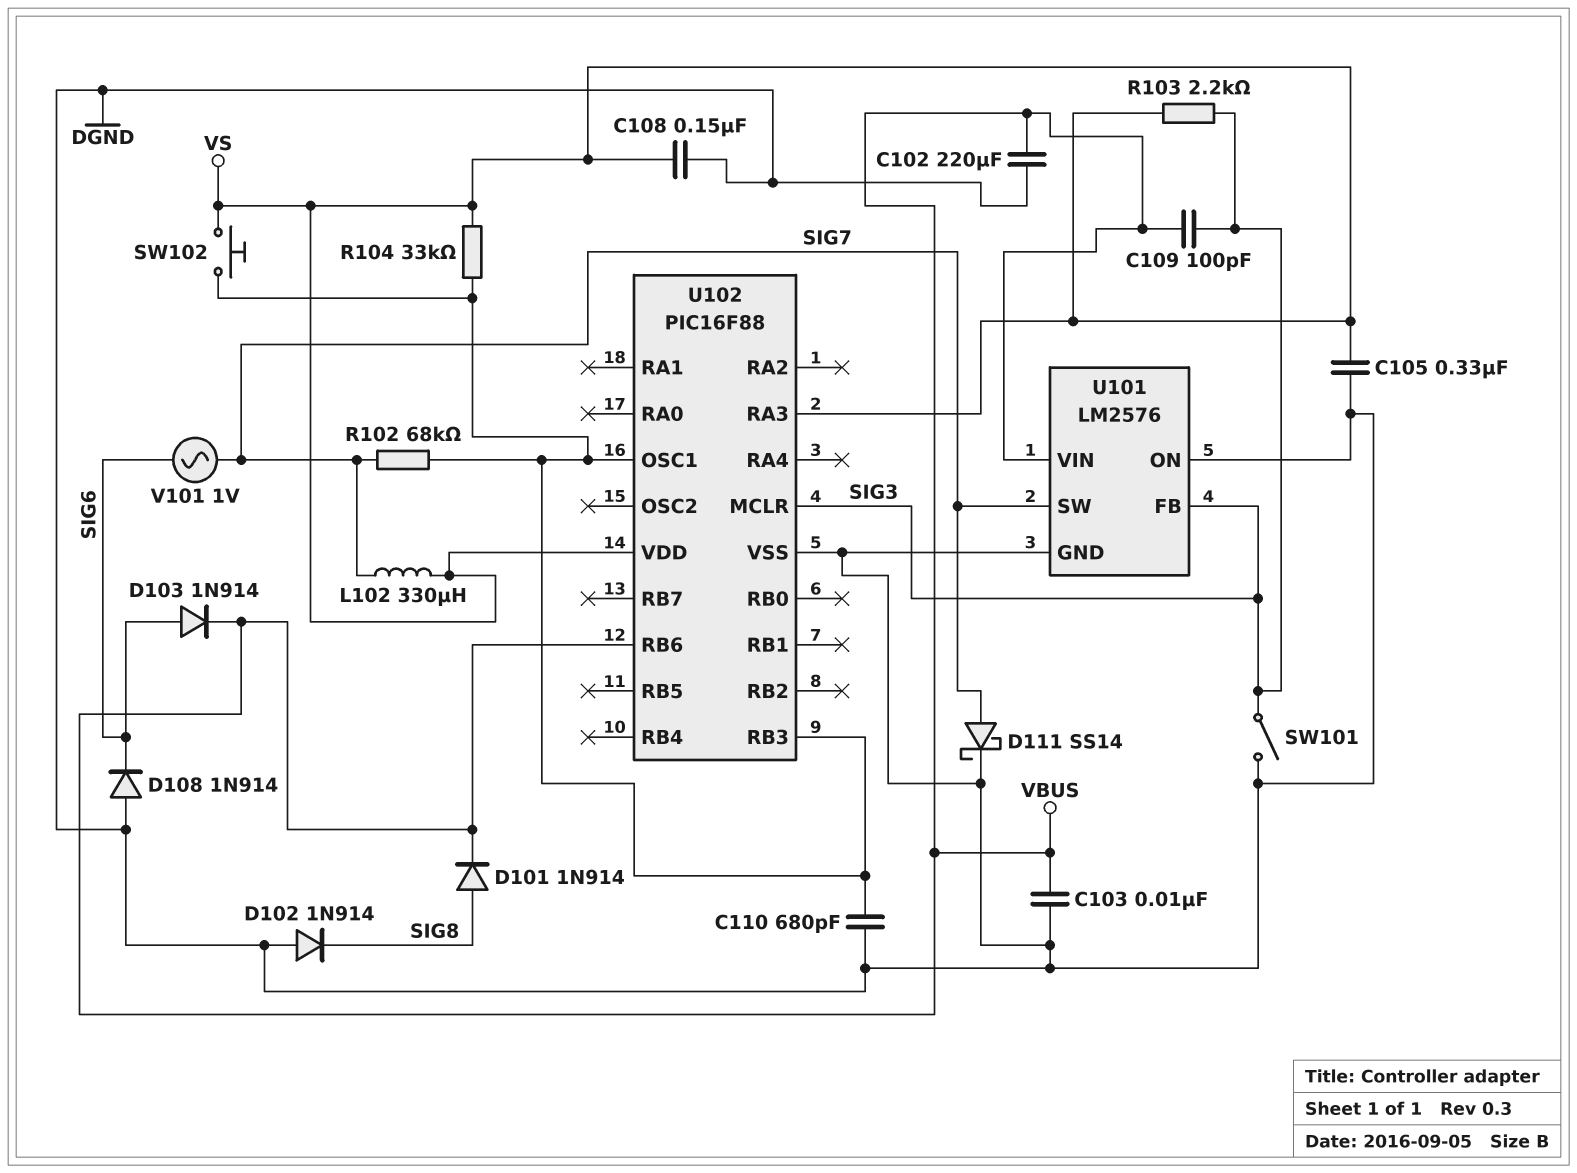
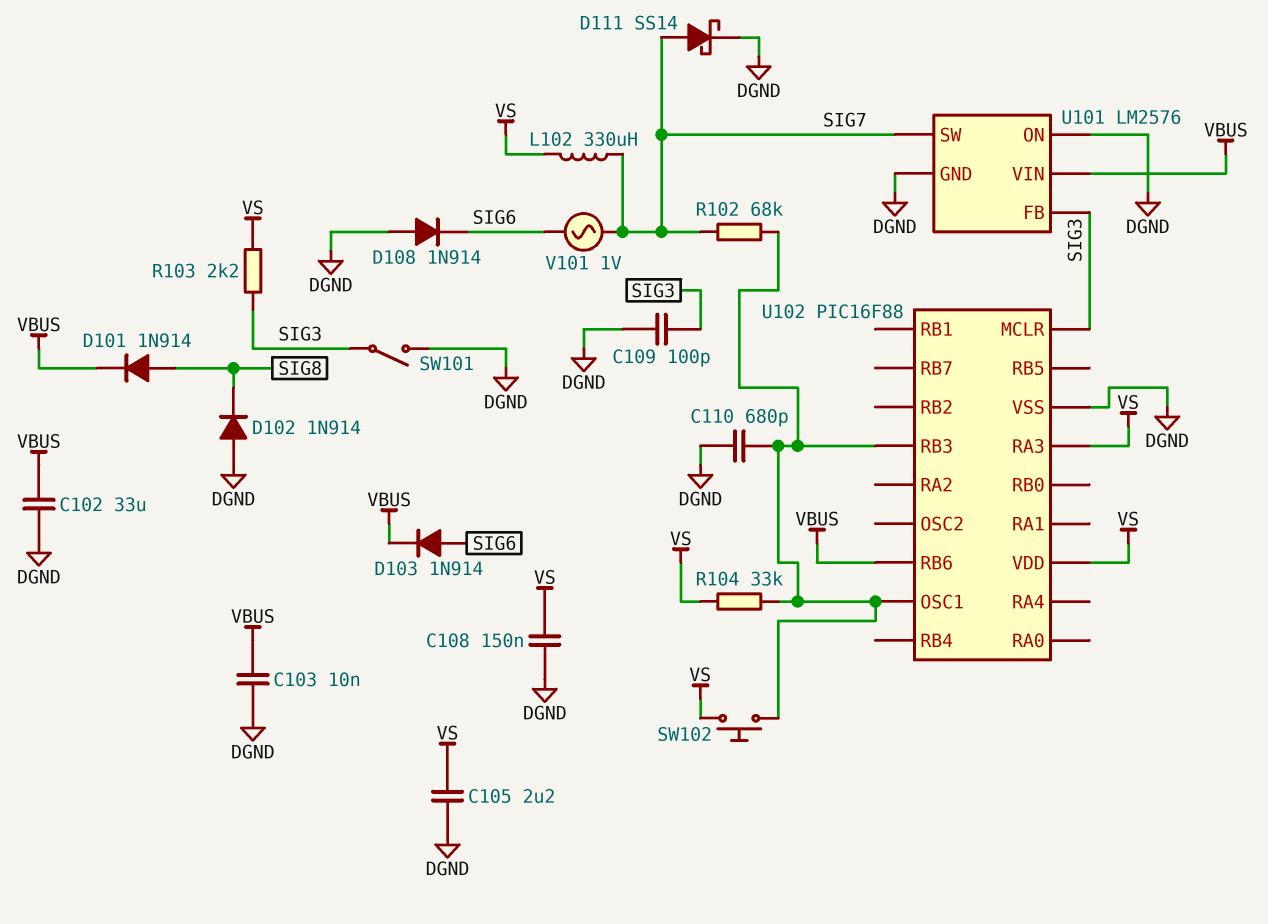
C102: 220uF (DGND, VBUS) -> 33uF (DGND, VBUS)
C105: 330nF (DGND, VS) -> 2.2uF (DGND, VS)
C109: 100pF (SIG3, VBUS) -> 100pF (DGND, SIG3)

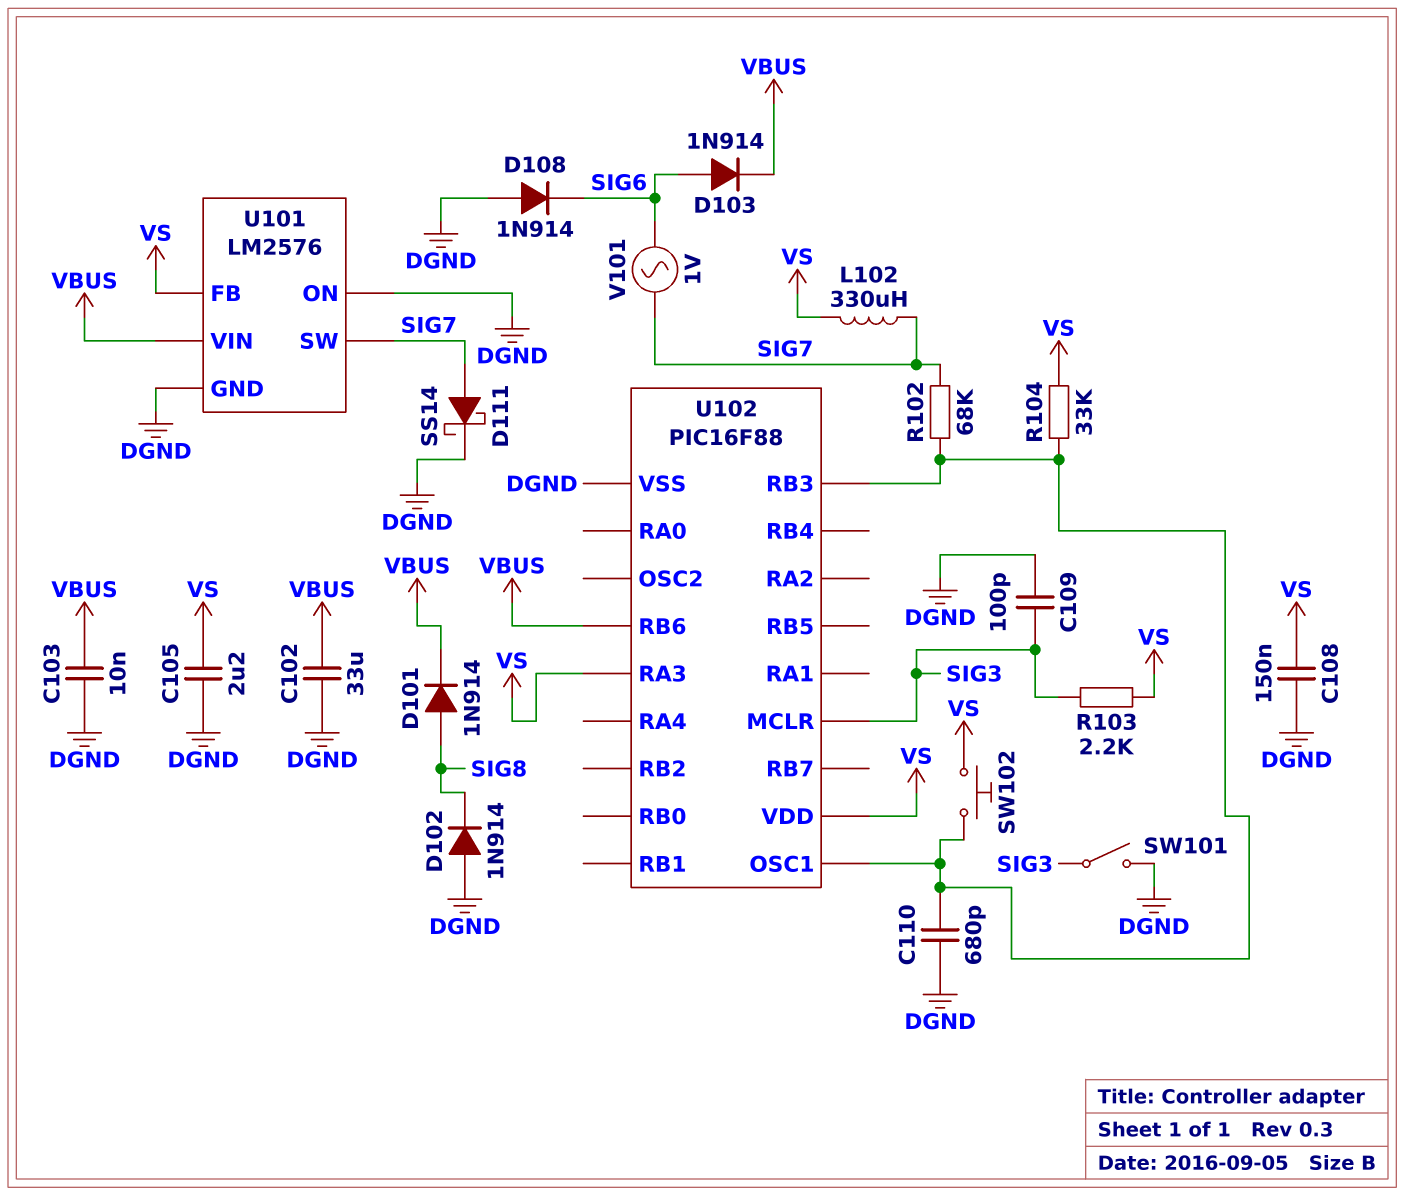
U101 pin FB: SIG3 -> VS

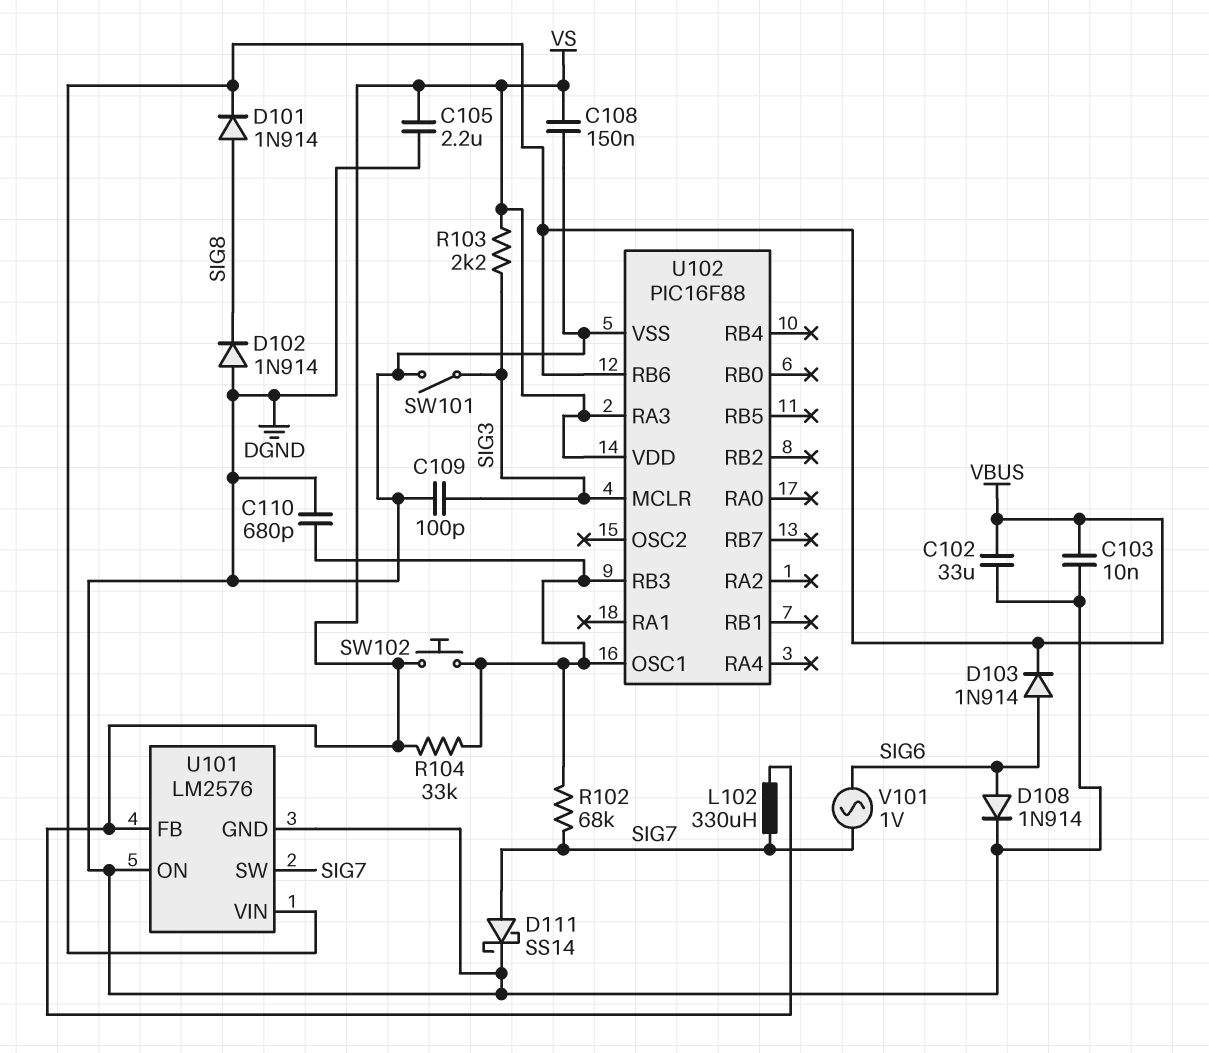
D108: diode 1N914 (A DGND, K SIG6) -> diode 1N914 (A SIG6, K DGND)

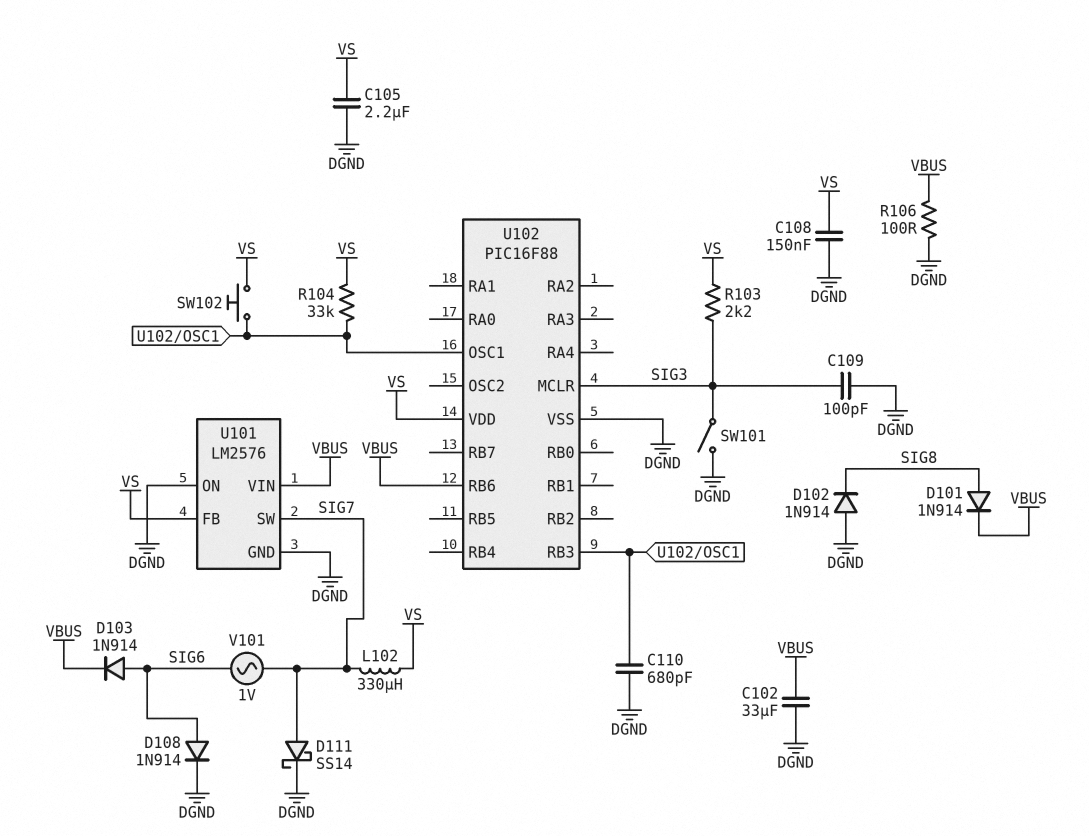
C103: 10nF (DGND, VBUS) -> none
R102: 68k (SIG7, U102/OSC1) -> none
R106: none -> 100 (DGND, VBUS)
U102 pin RA3: VS -> none

